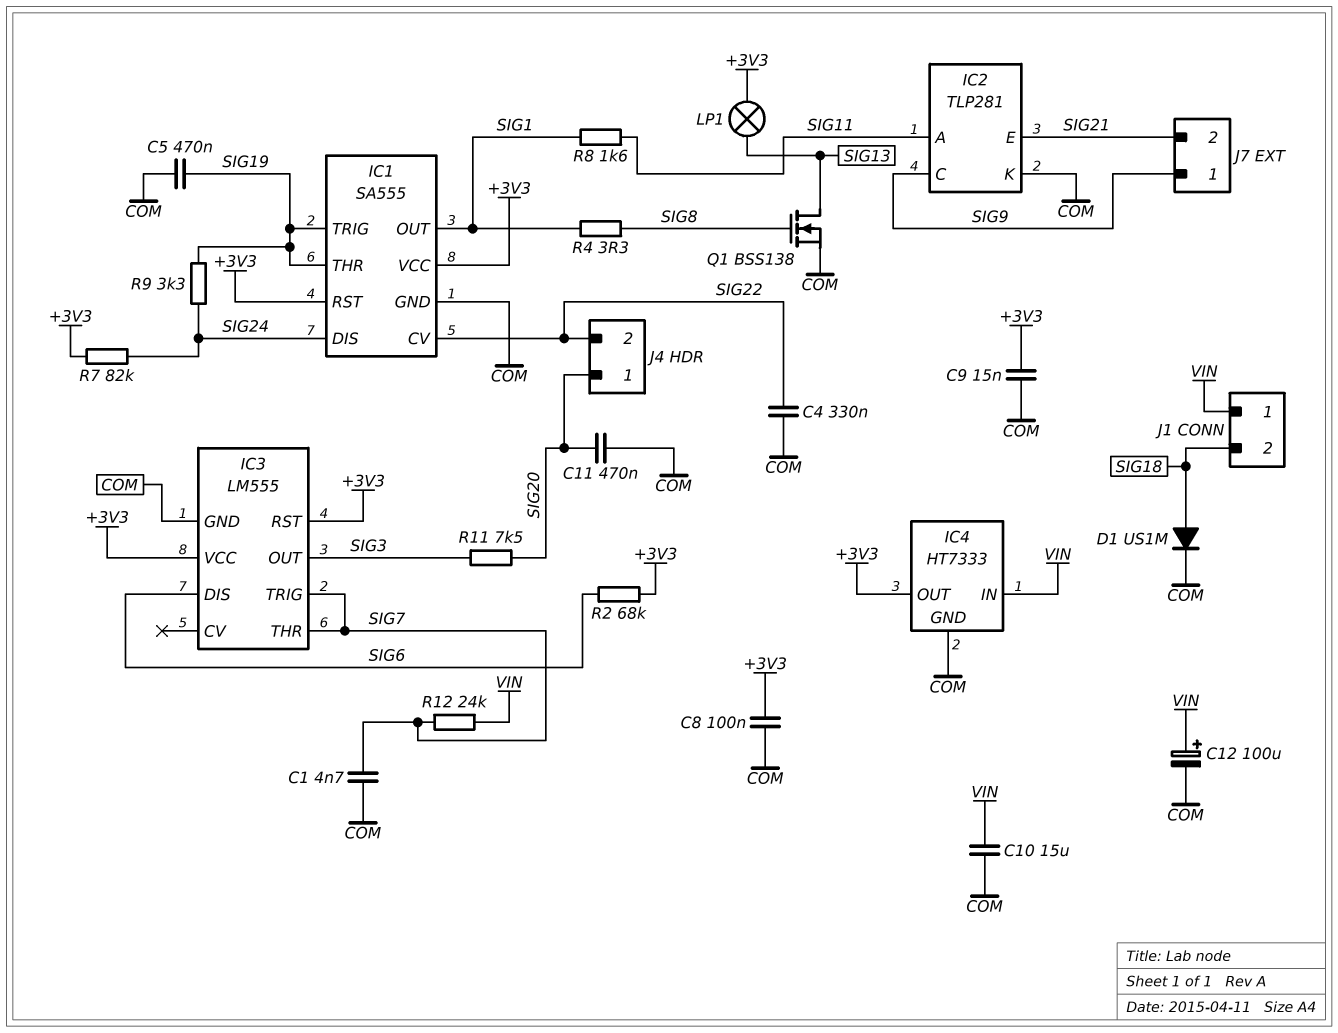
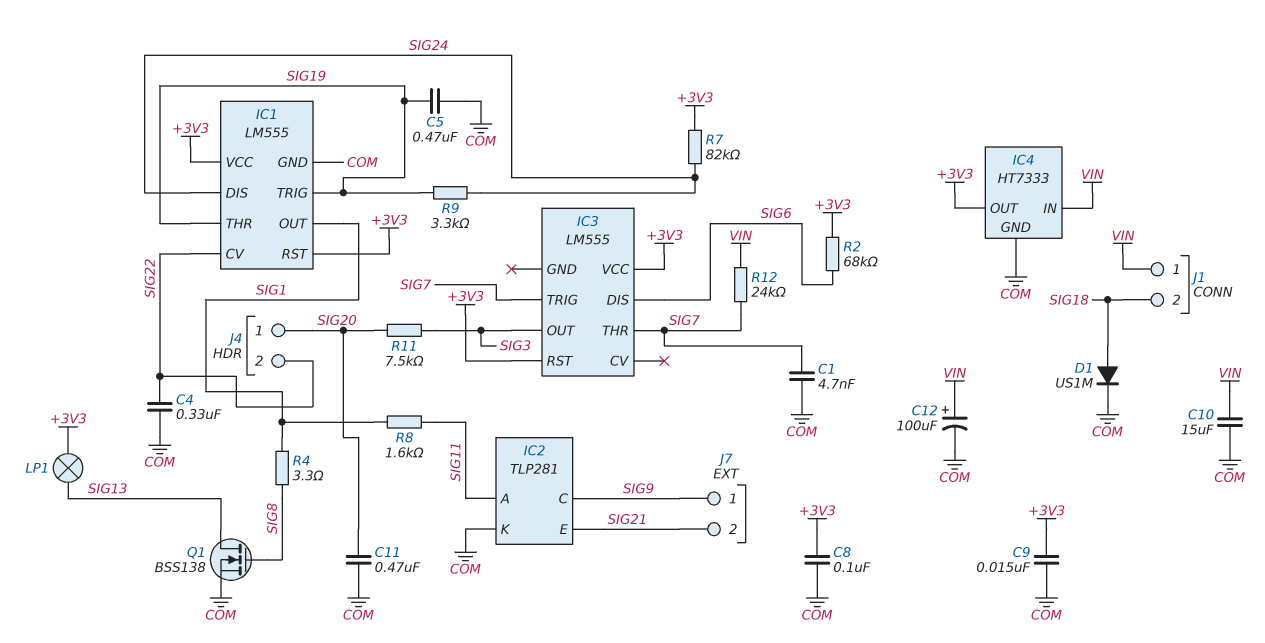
IC1: SA555 -> LM555
IC3 pin GND: COM -> none

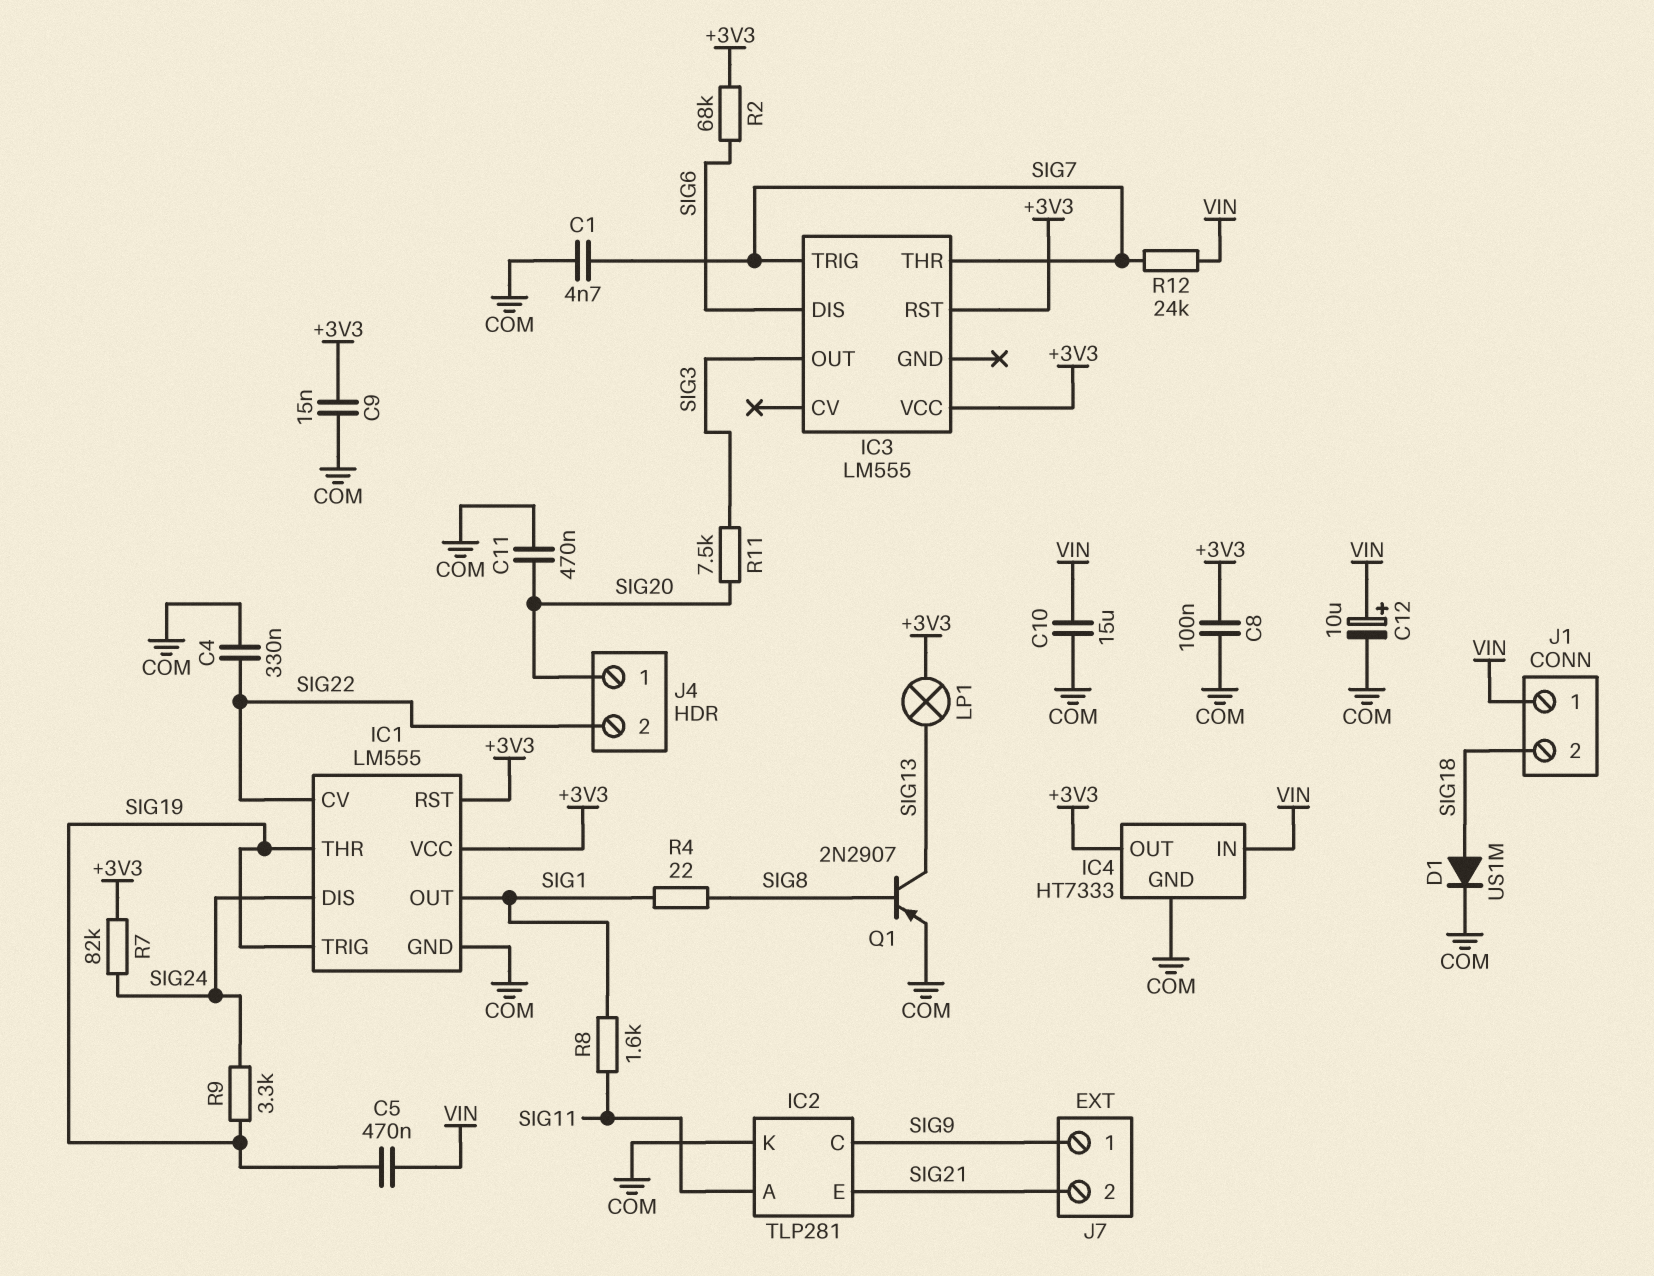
C5: 470nF (COM, SIG19) -> 470nF (SIG19, VIN)
C12: 100uF (plus VIN, minus COM) -> 10uF (plus VIN, minus COM)
Q1: NMOS BSS138 (G SIG8, D SIG13, S COM) -> PNP 2N2907 (B SIG8, C SIG13, E COM)
R4: 3.3 (SIG1, SIG8) -> 22 (SIG1, SIG8)

